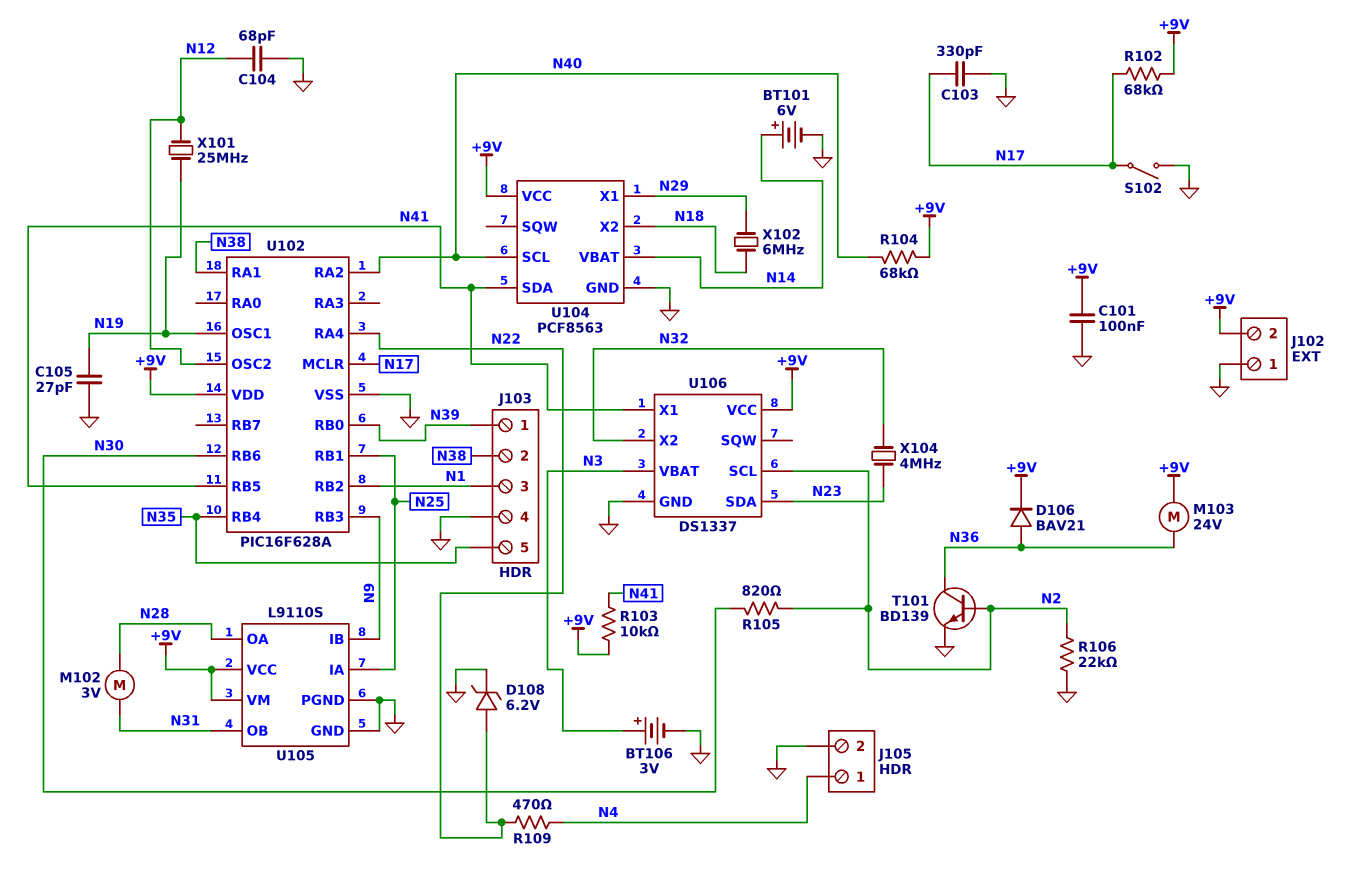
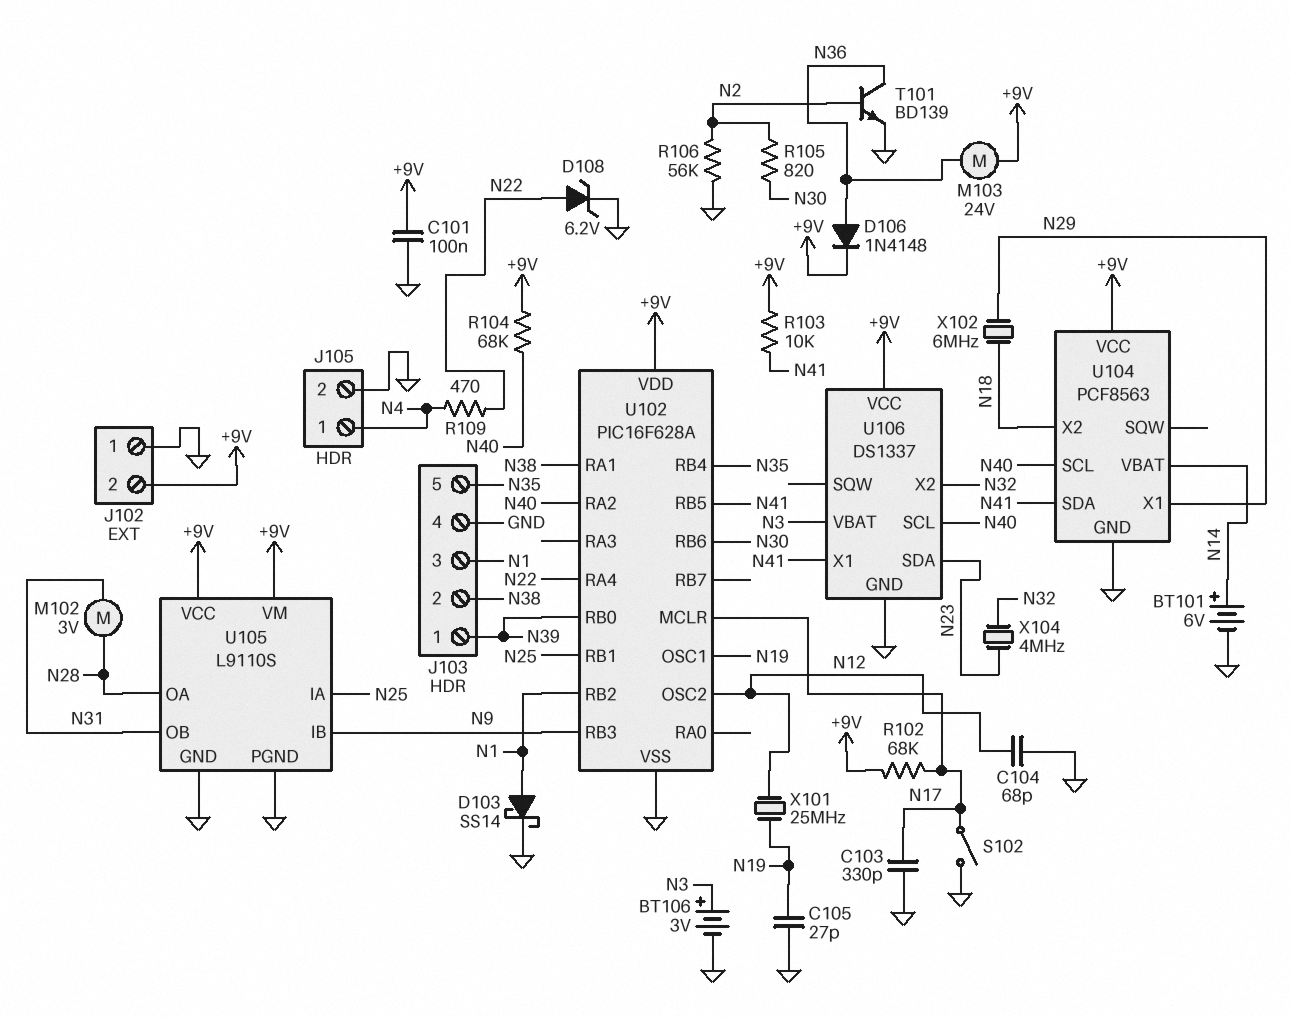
D103: none -> schottky SS14 (A N1, K GND)
D106: diode BAV21 (A N36, K +9V) -> diode 1N4148 (A N36, K +9V)
R106: 22k (GND, N2) -> 56k (GND, N2)
U106 pin SCL: N2 -> N40

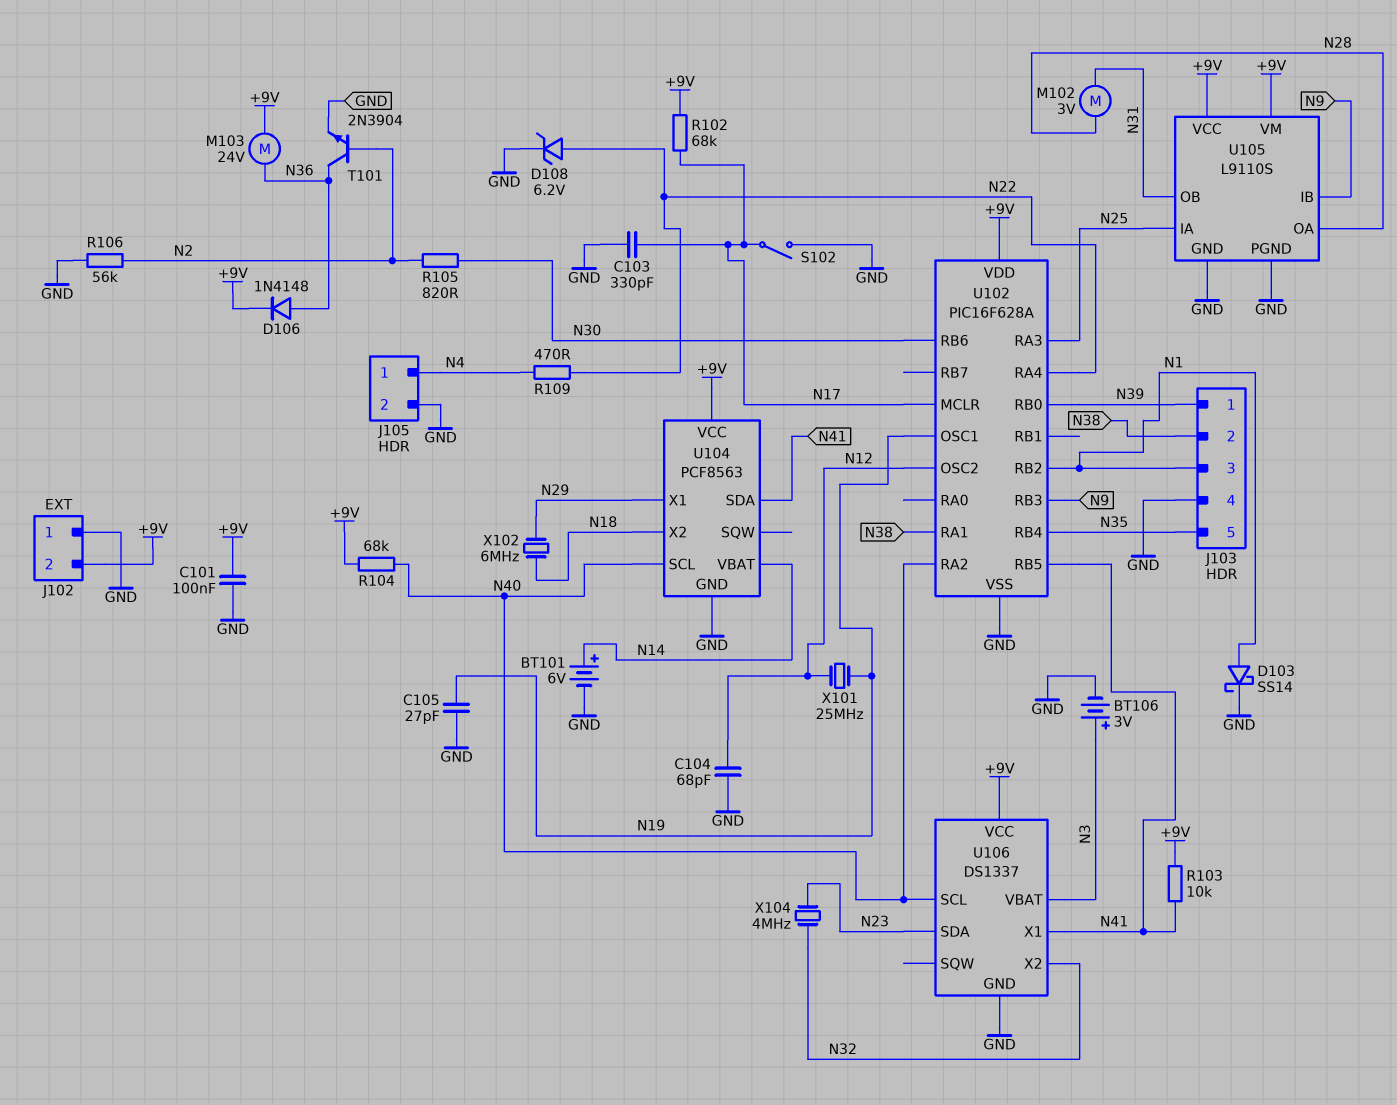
T101: NPN BD139 (B N2, C N36, E GND) -> NPN 2N3904 (B N2, C N36, E GND)
U102 pin RA3: none -> N25
U102 pin RB1: N25 -> none

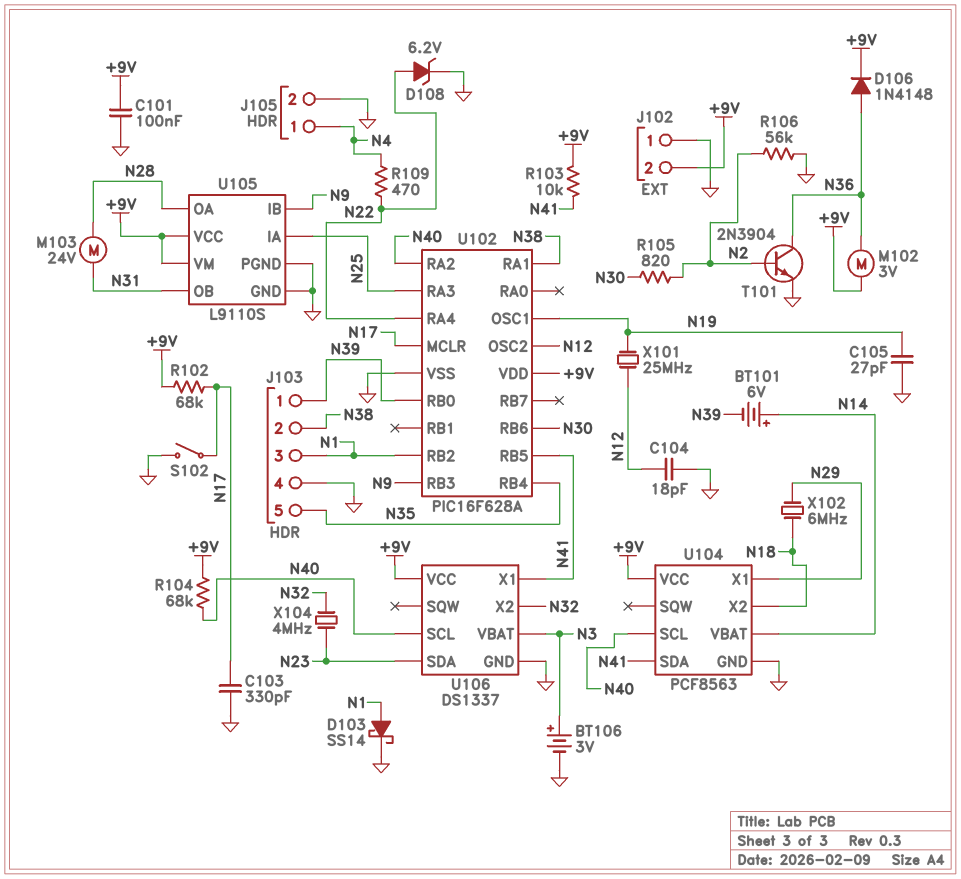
BT101: 6V (plus N14, minus GND) -> 6V (plus N14, minus N39)
C104: 68pF (GND, N12) -> 18pF (GND, N12)
M102: motor 3V (N28, N31) -> motor 3V (+9V, N36)
M103: motor 24V (+9V, N36) -> motor 24V (N28, N31)

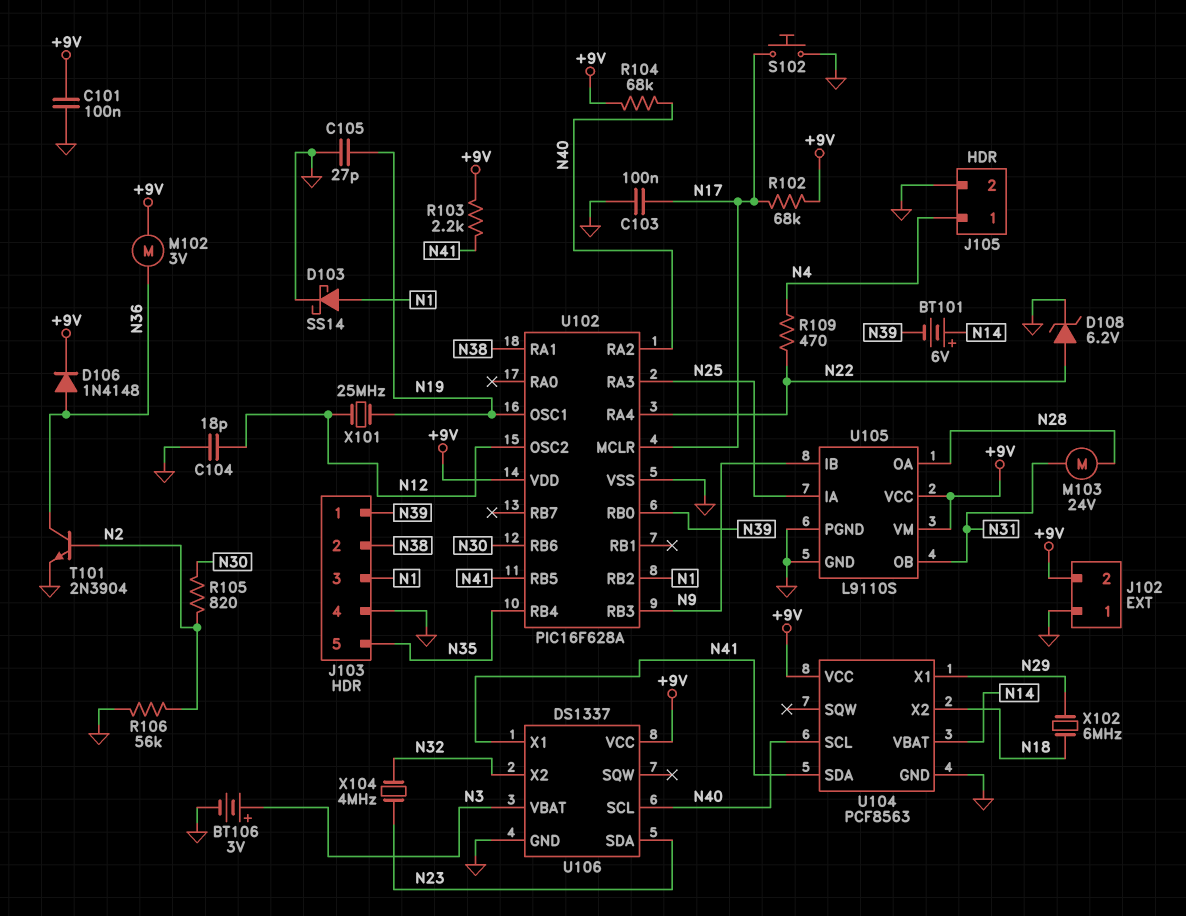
C103: 330pF (GND, N17) -> 100nF (GND, N17)
R103: 10k (+9V, N41) -> 2.2k (+9V, N41)
S102: switch (GND, N17) -> button (GND, N17)

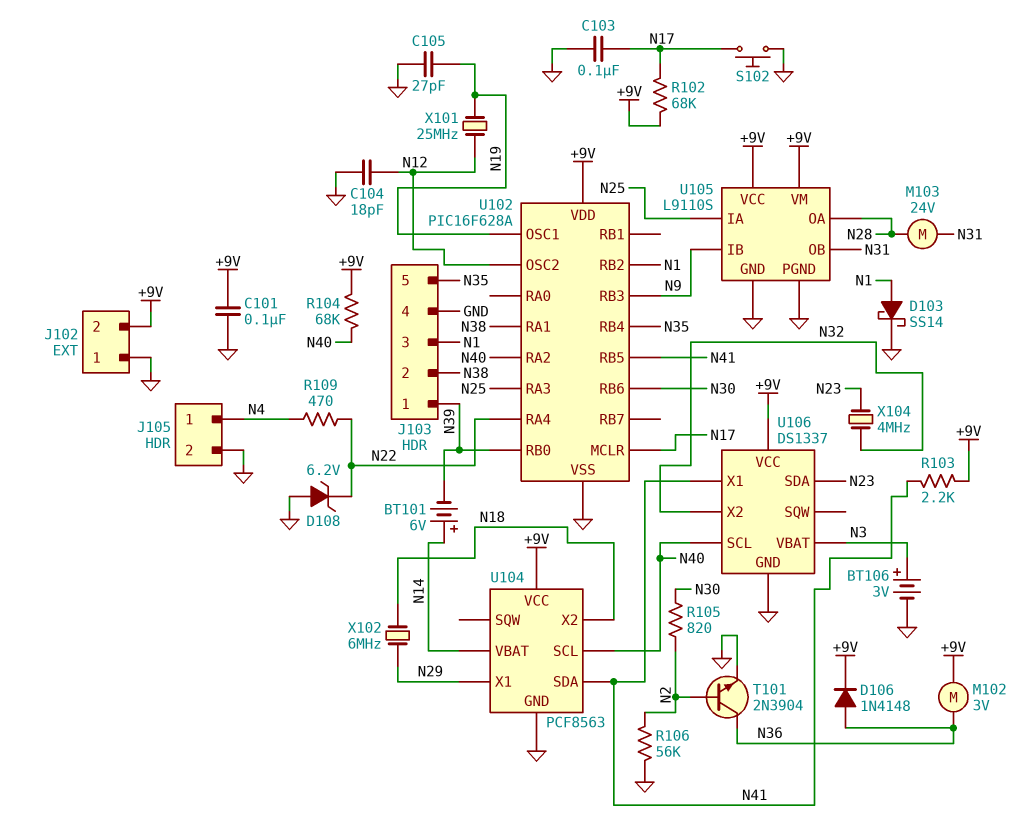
D108: zener 6.2V (A N22, K GND) -> zener 6.2V (A GND, K N22)

